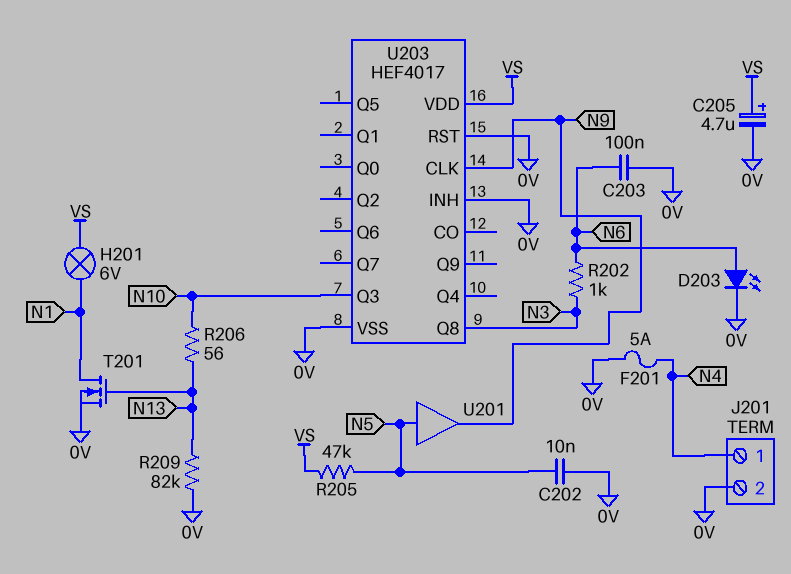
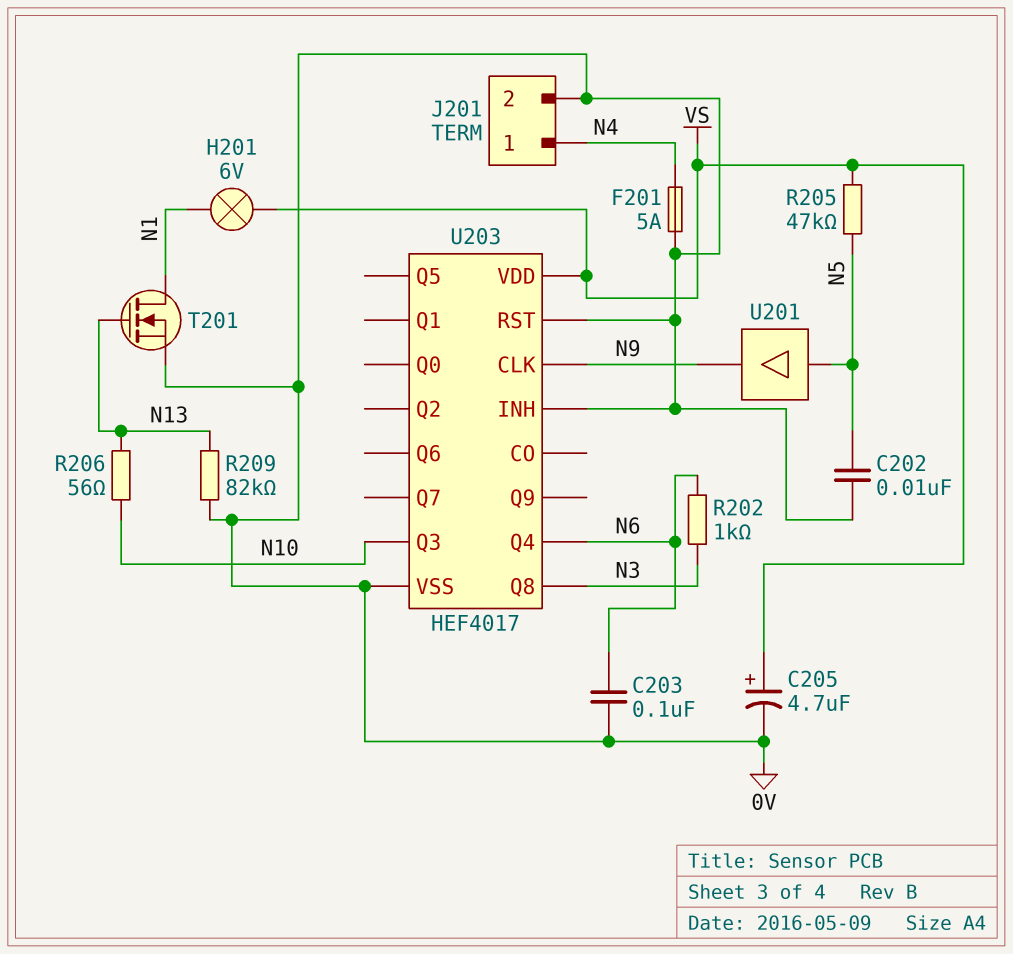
D203: LED (A N6, K 0V) -> none
U203 pin Q4: none -> N6

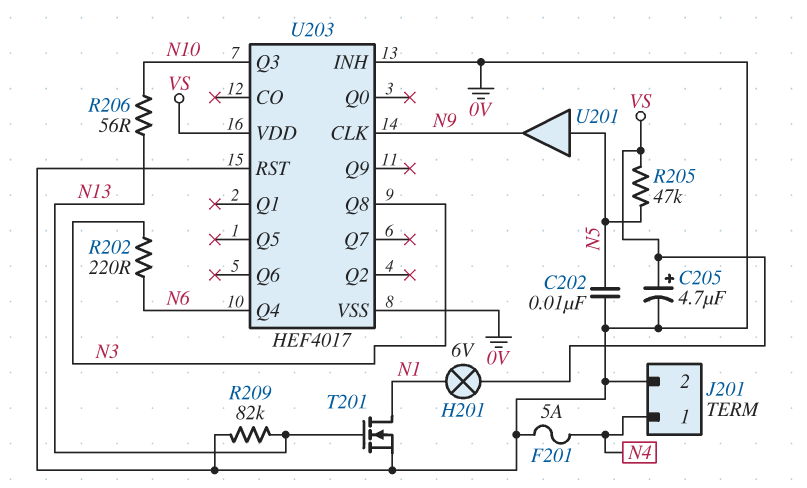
C203: 100nF (0V, N6) -> none
R202: 1k (N3, N6) -> 220 (N3, N6)

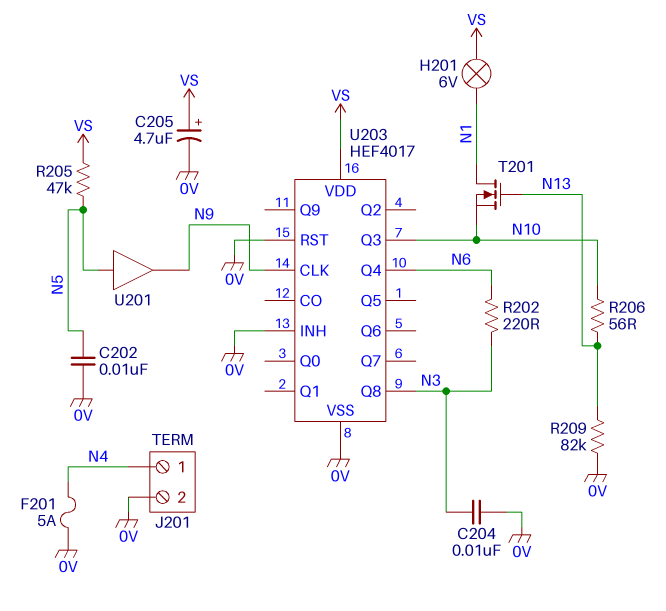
C204: none -> 10nF (0V, N3)
T201: NMOS (G N13, D N1, S 0V) -> NMOS (G N13, D N1, S N10)

